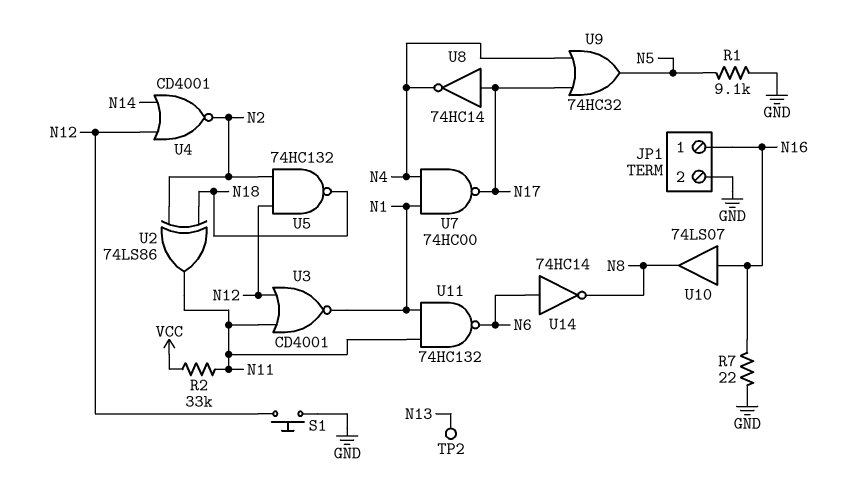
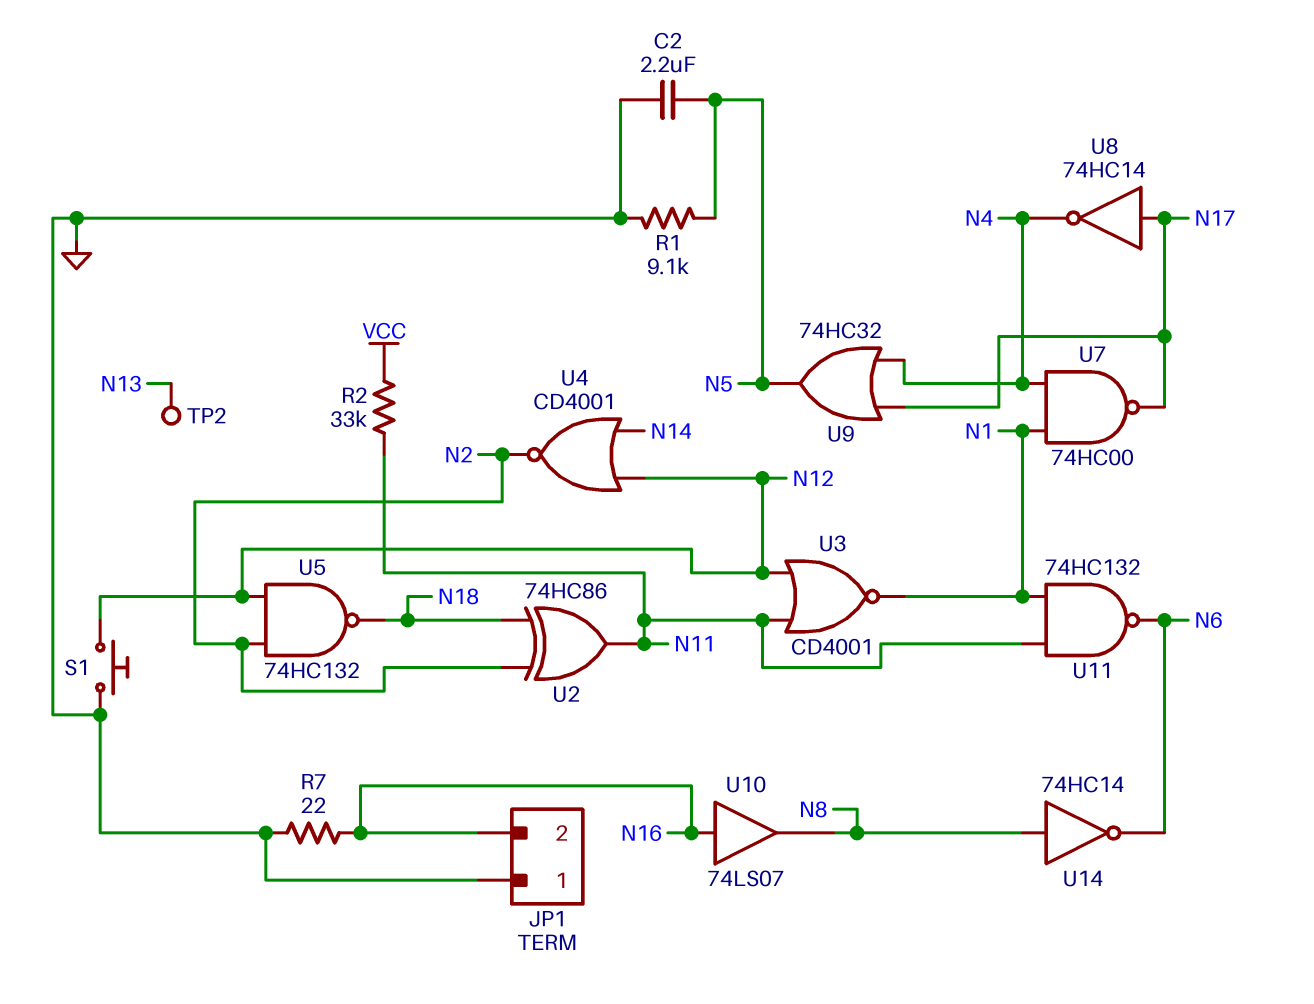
C2: none -> 2.2uF (GND, N5)
JP1 pin 1: N16 -> GND
JP1 pin 2: GND -> N16
U2: XOR 74LS86 (in N2, in N18, out N11) -> XOR 74HC86 (in N2, in N18, out N11)
U14: NOT 74HC14 (in N6, out N8) -> NOT 74HC14 (in N8, out N6)

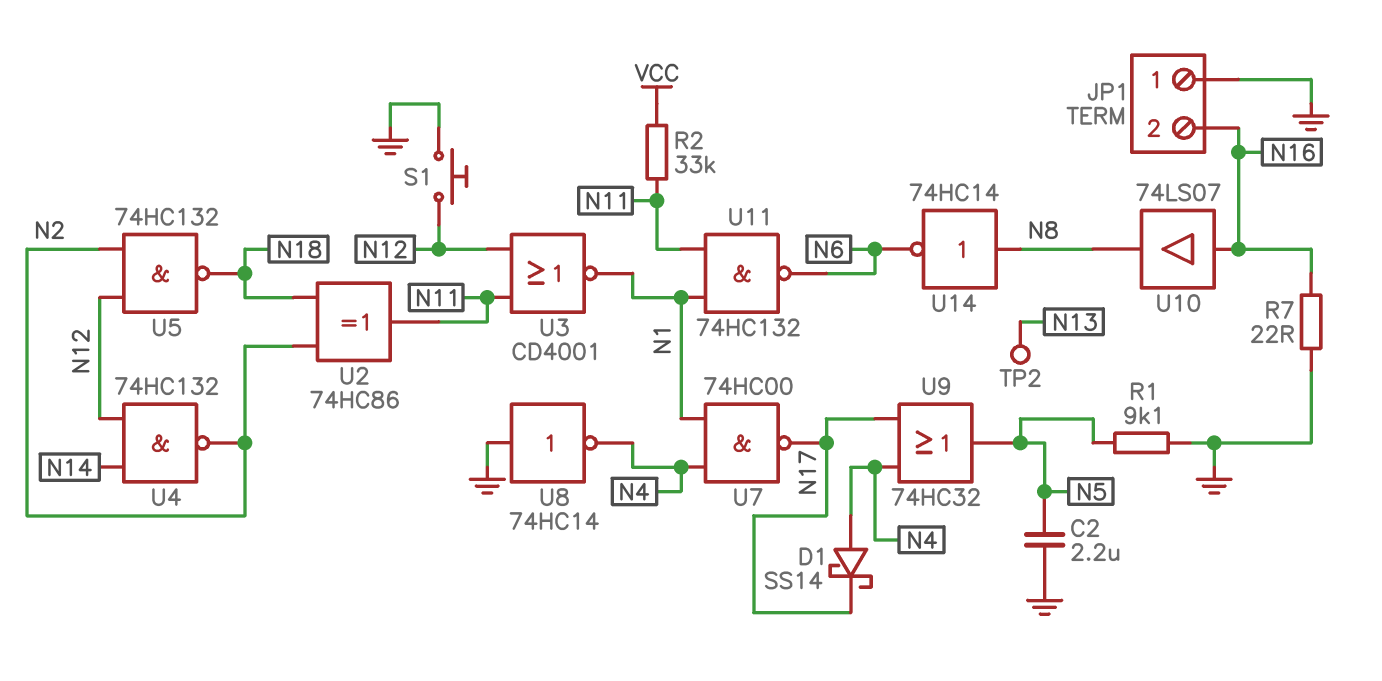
D1: none -> schottky SS14 (A N4, K N17)
U4: NOR CD4001 (in N12, in N14, out N2) -> NAND 74HC132 (in N12, in N14, out N2)
U8: NOT 74HC14 (in N17, out N4) -> NOT 74HC14 (in GND, out N4)

